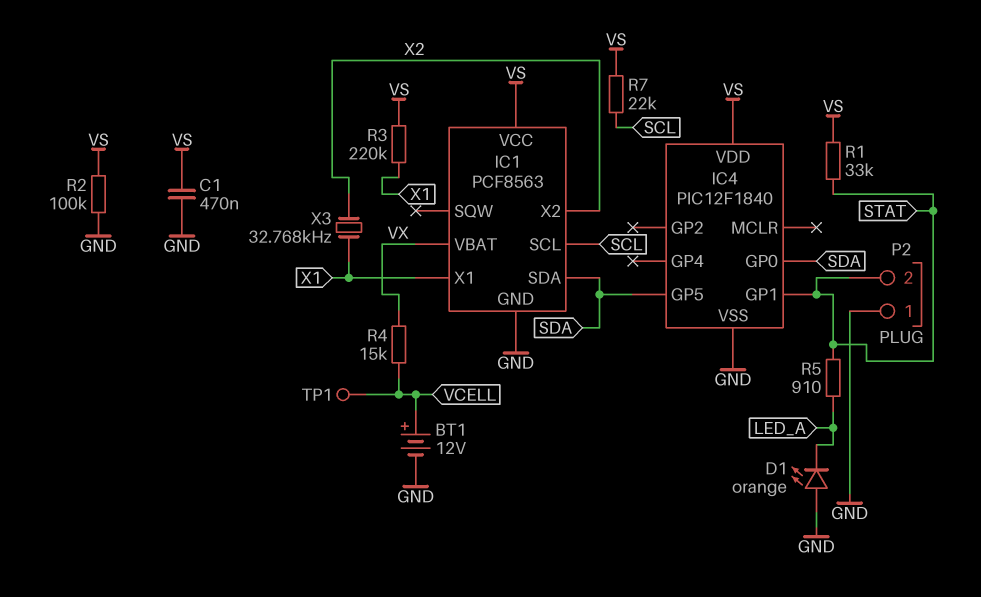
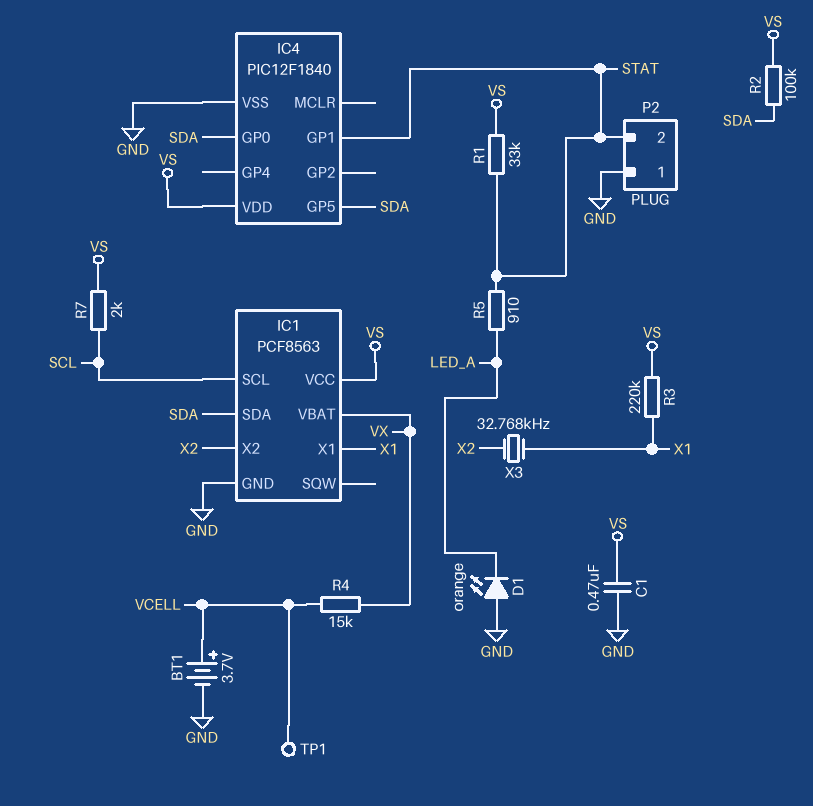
BT1: 12V (plus VCELL, minus GND) -> 3.7V (plus VCELL, minus GND)
R2: 100k (GND, VS) -> 100k (SDA, VS)
R7: 22k (SCL, VS) -> 2k (SCL, VS)

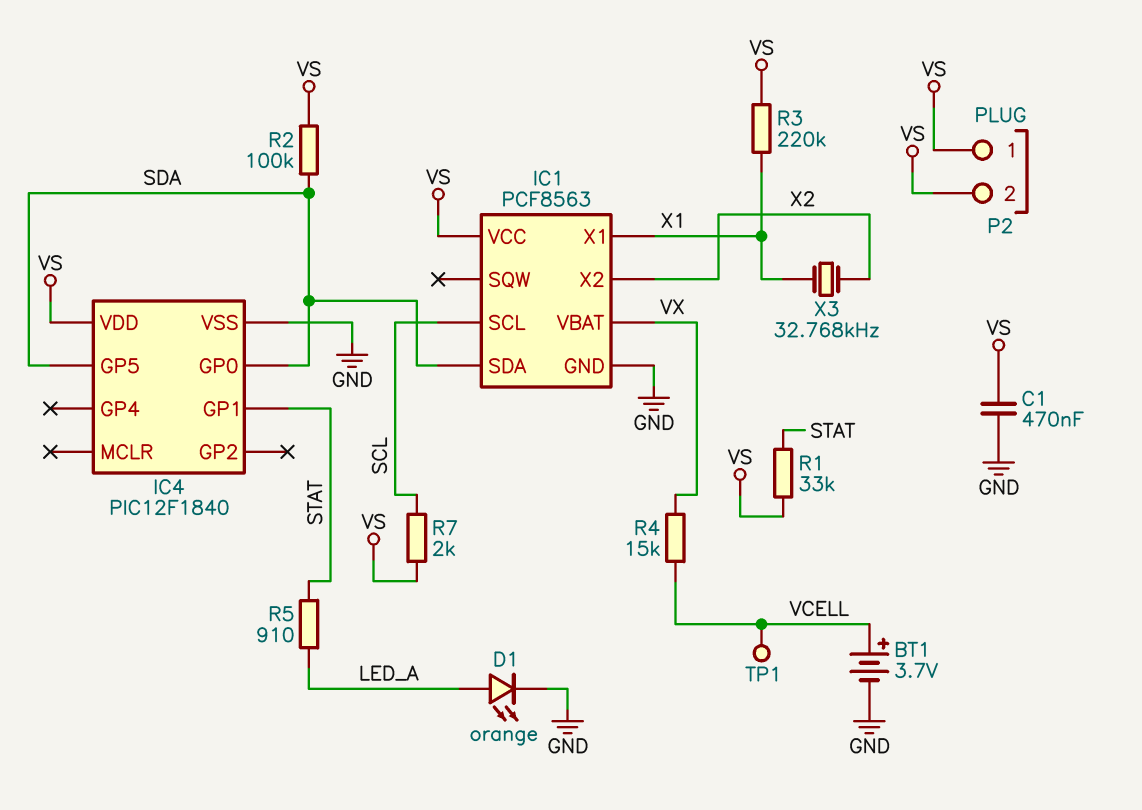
D1: LED orange (A GND, K LED_A) -> LED orange (A LED_A, K GND)
P2 pin 1: GND -> VS
P2 pin 2: STAT -> VS

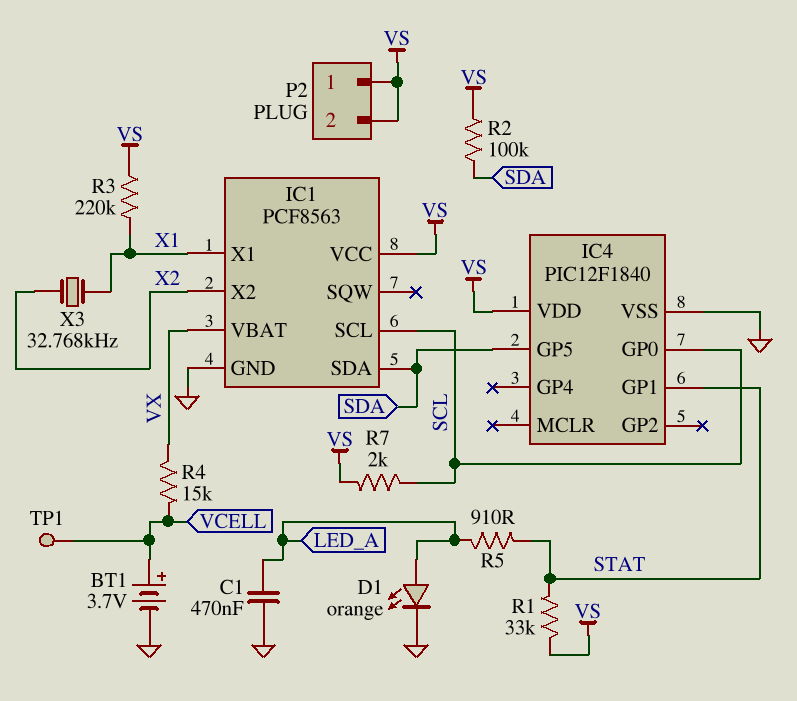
C1: 470nF (GND, VS) -> 470nF (GND, LED_A)
IC4 pin GP0: SDA -> SCL

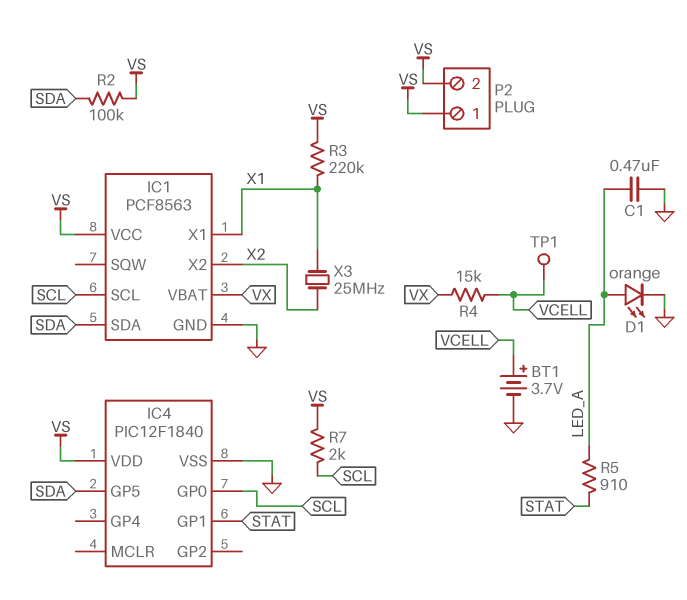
R1: 33k (STAT, VS) -> none
X3: 32.768kHz (X1, X2) -> 25MHz (X1, X2)

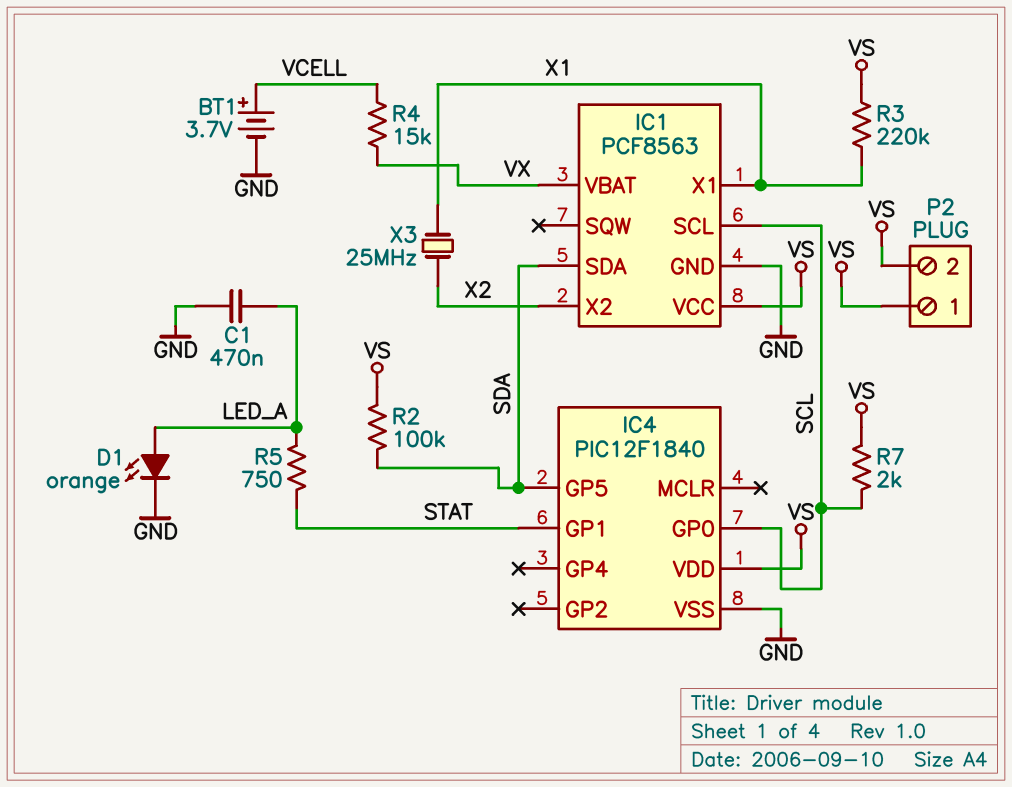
R5: 910 (LED_A, STAT) -> 750 (LED_A, STAT)
TP1: test point (VCELL) -> none

